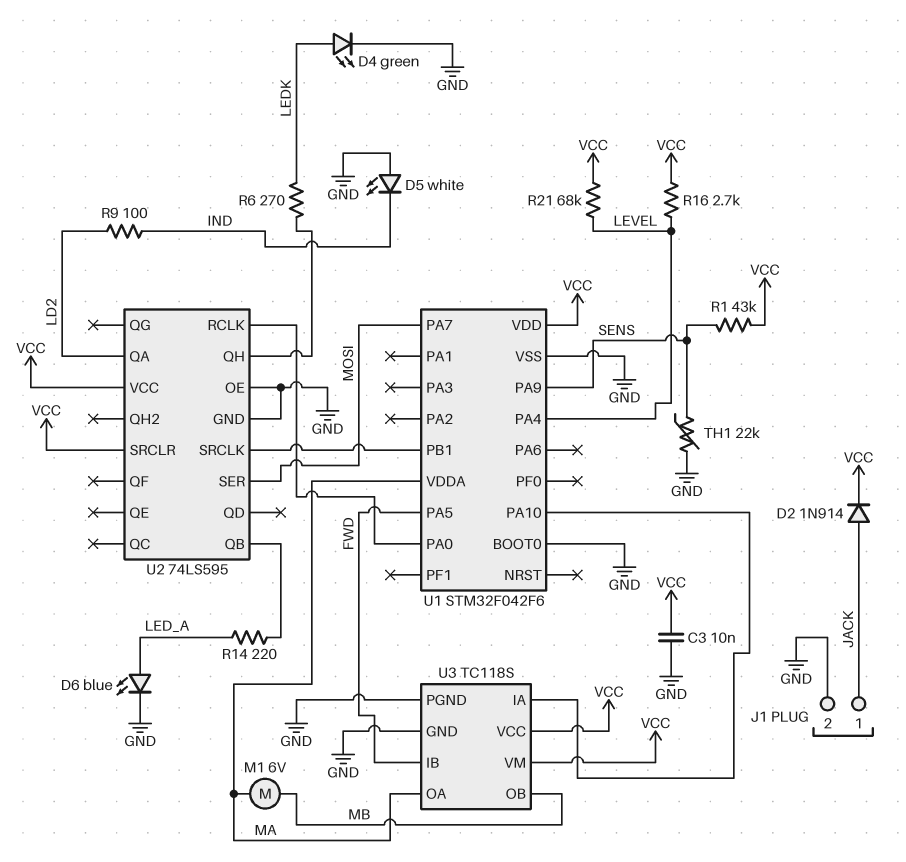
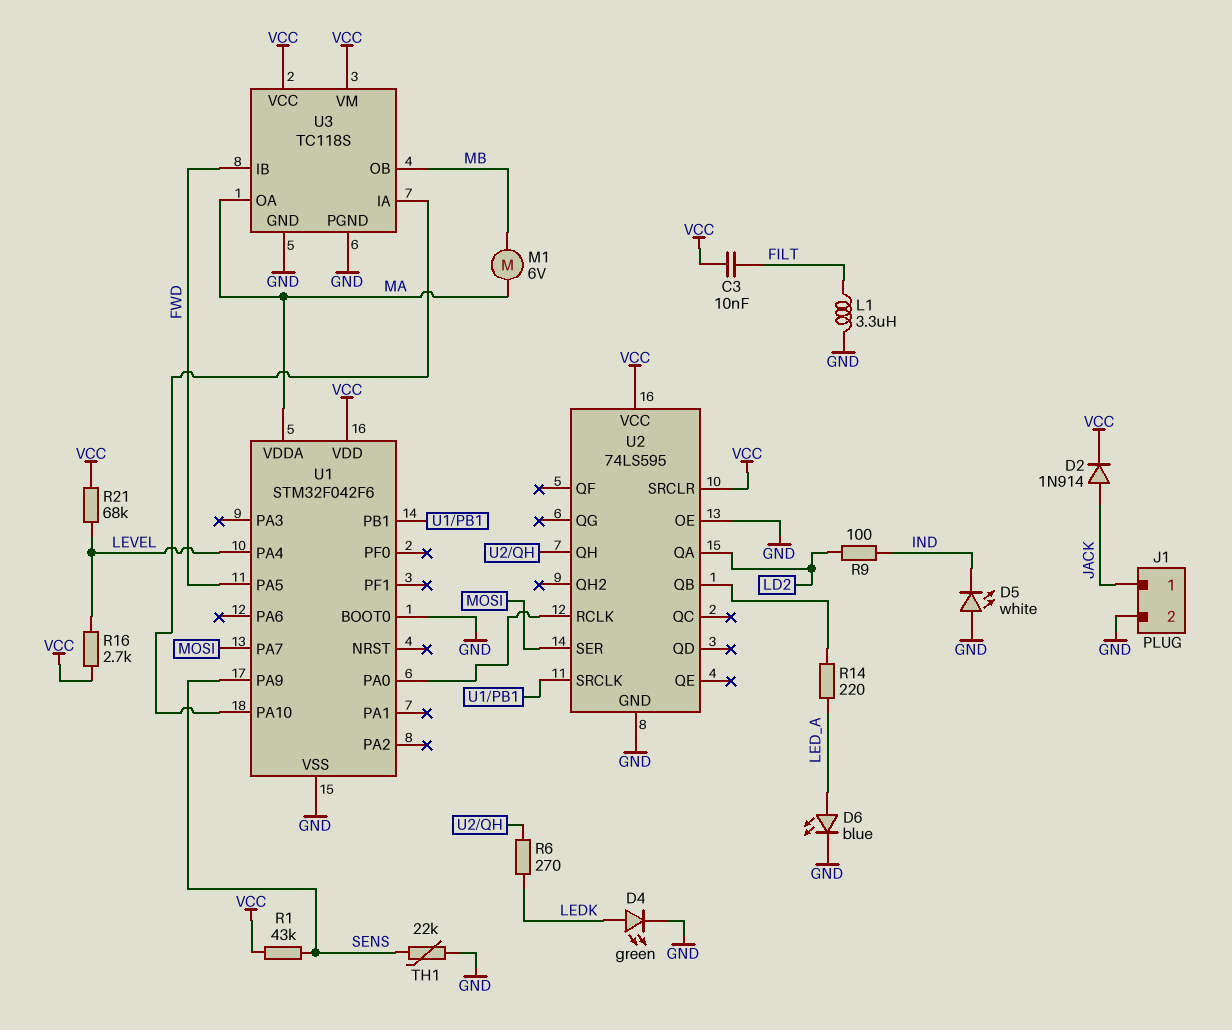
C3: 10nF (GND, VCC) -> 10nF (FILT, VCC)
L1: none -> 3.3uH (FILT, GND)

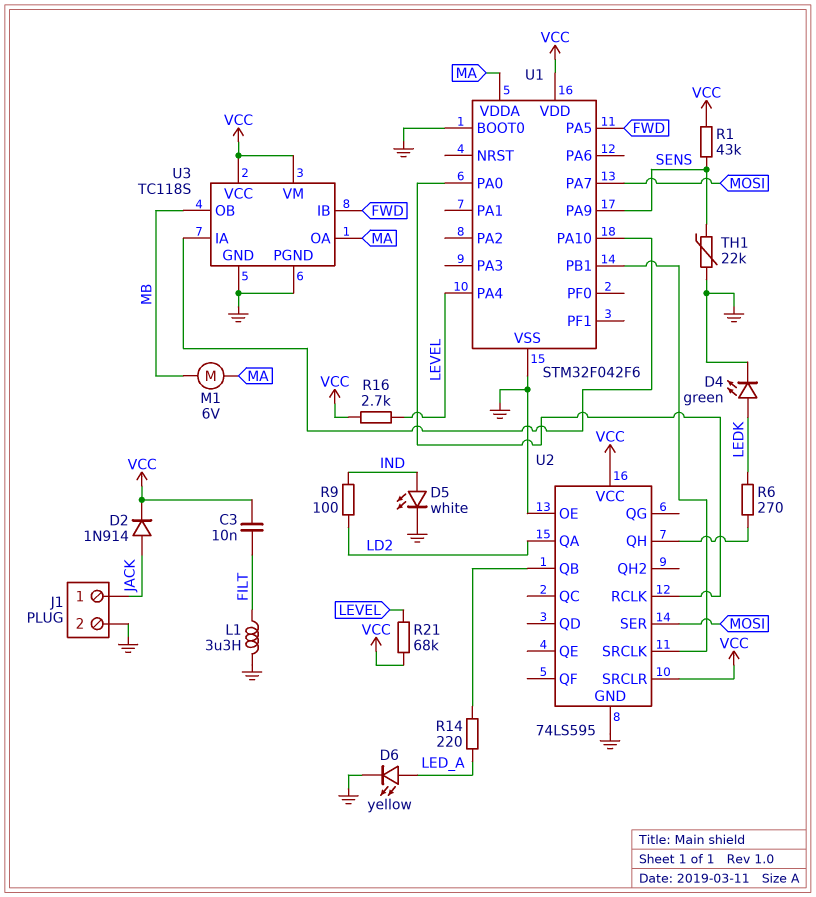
D5: LED white (A GND, K IND) -> LED white (A IND, K GND)
D6: LED blue (A LED_A, K GND) -> LED yellow (A LED_A, K GND)

